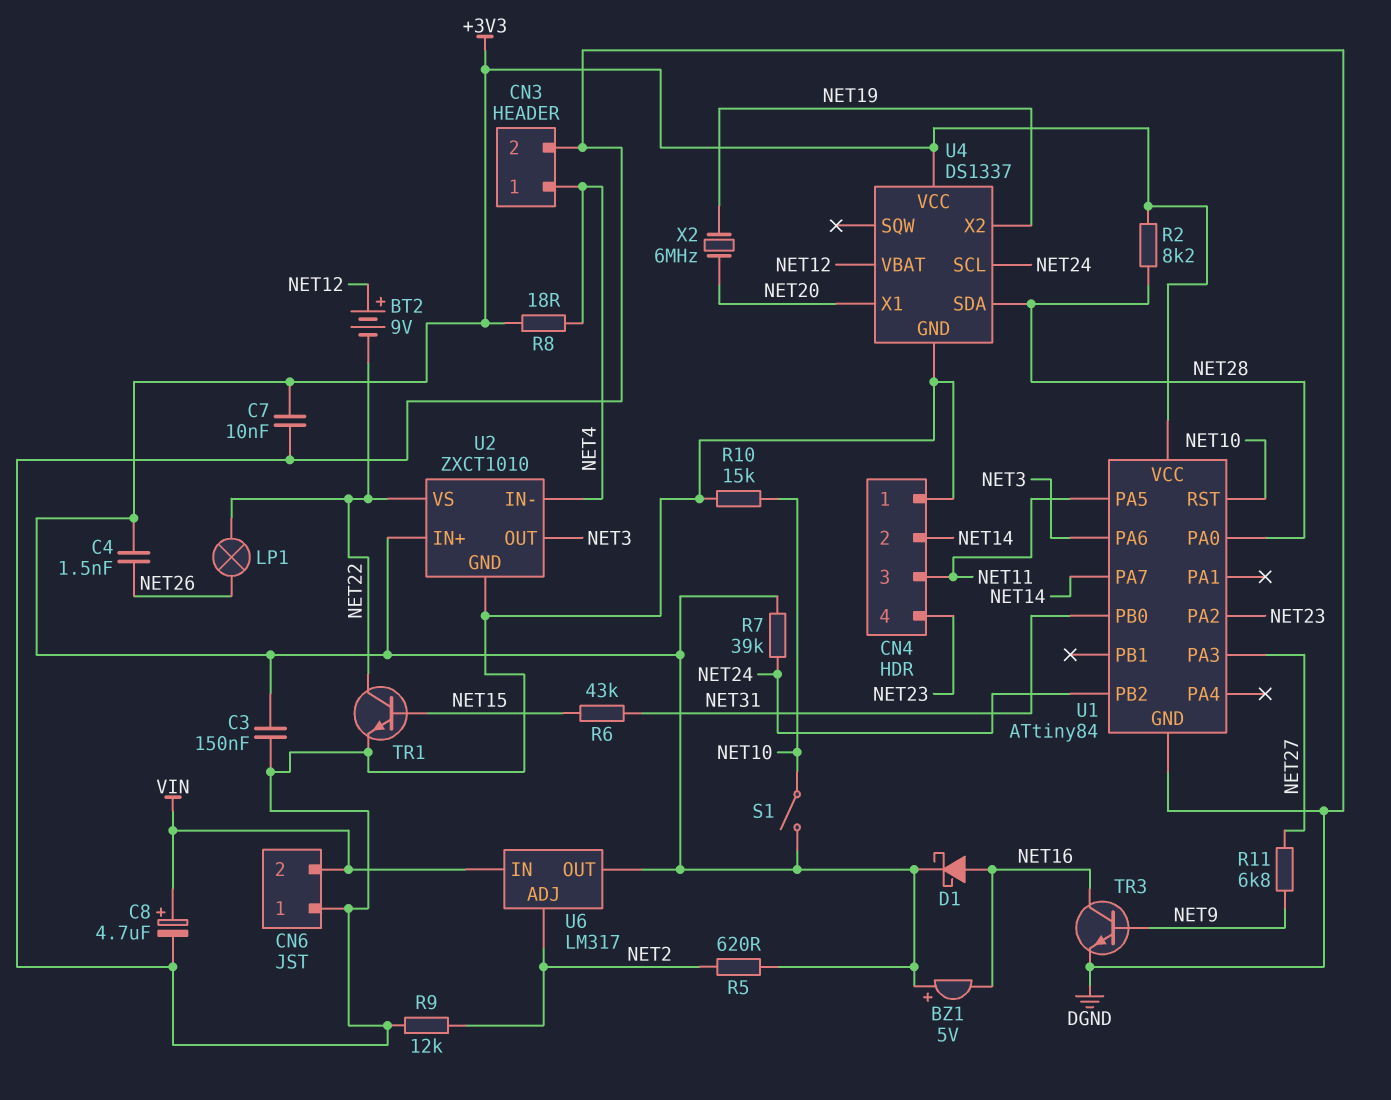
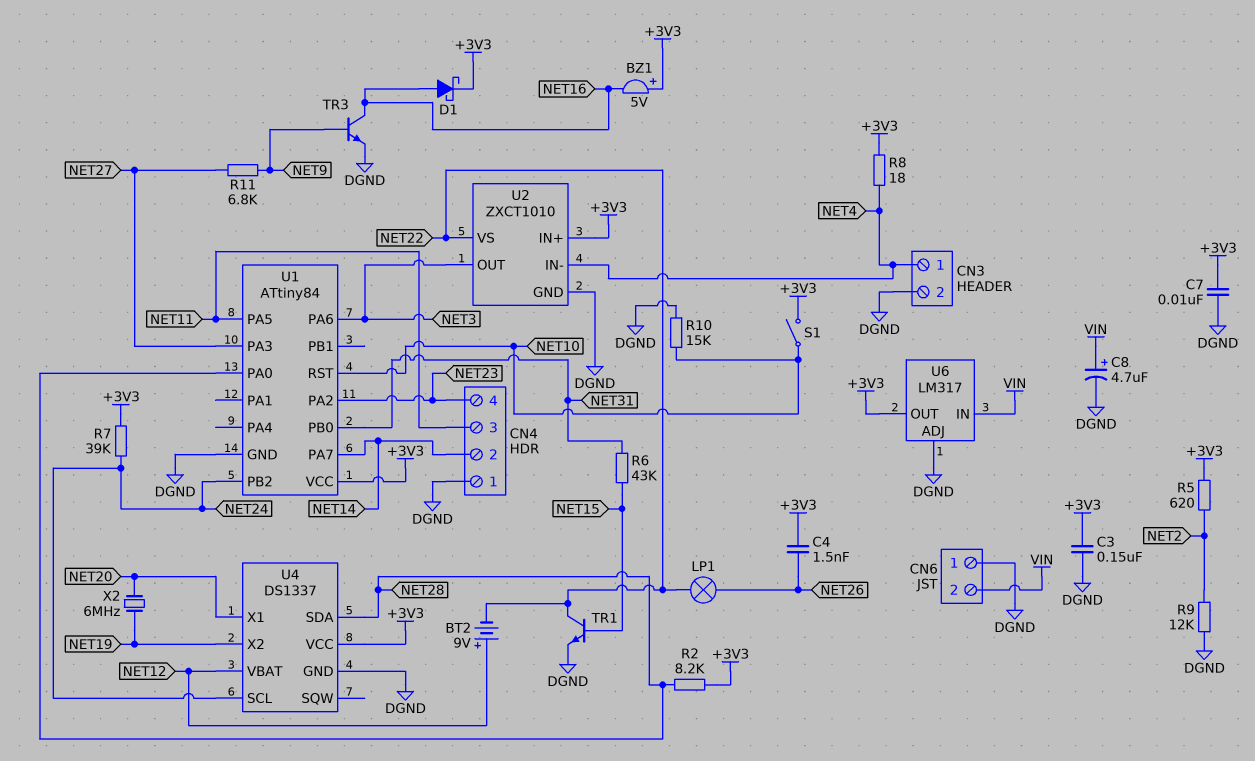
U6 pin ADJ: NET2 -> DGND

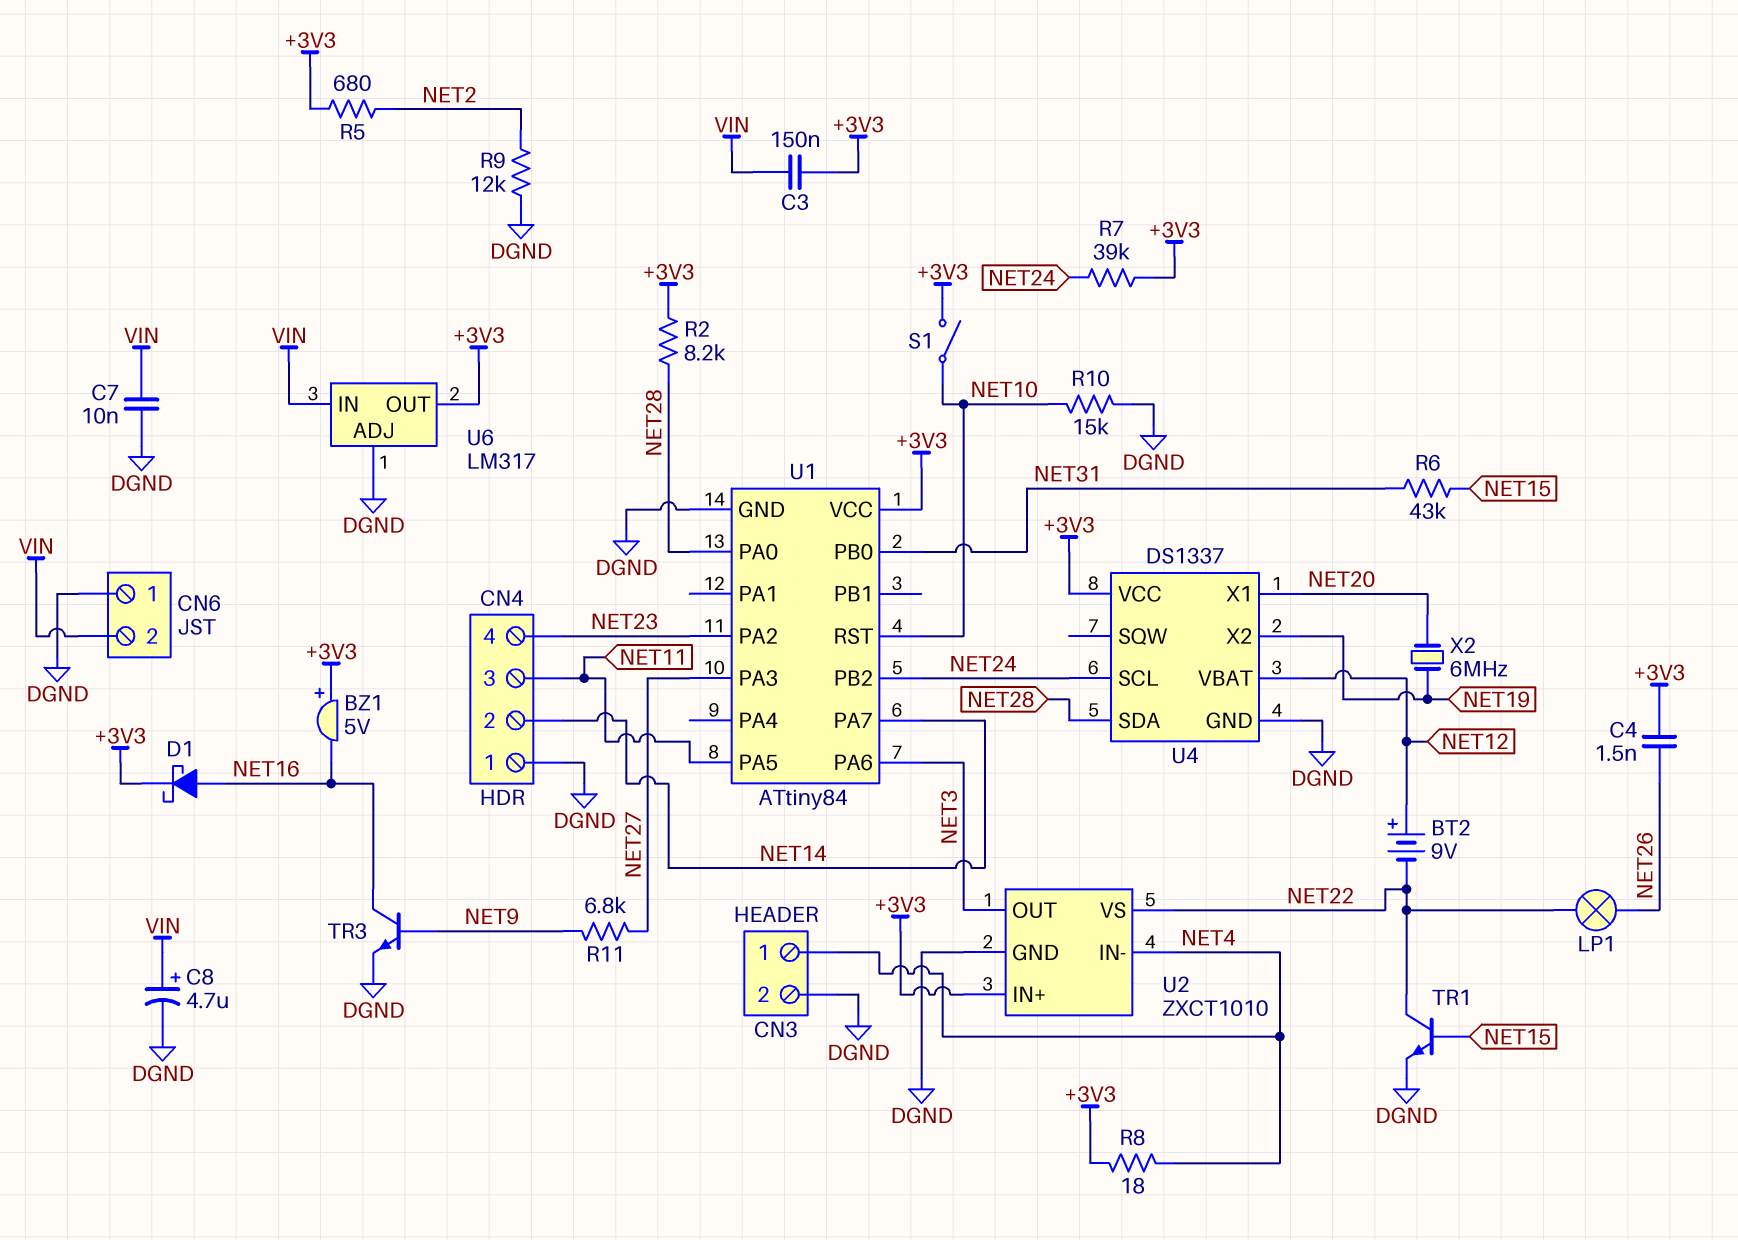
C3: 150nF (+3V3, DGND) -> 150nF (+3V3, VIN)
C7: 10nF (+3V3, DGND) -> 10nF (DGND, VIN)
R5: 620 (+3V3, NET2) -> 680 (+3V3, NET2)

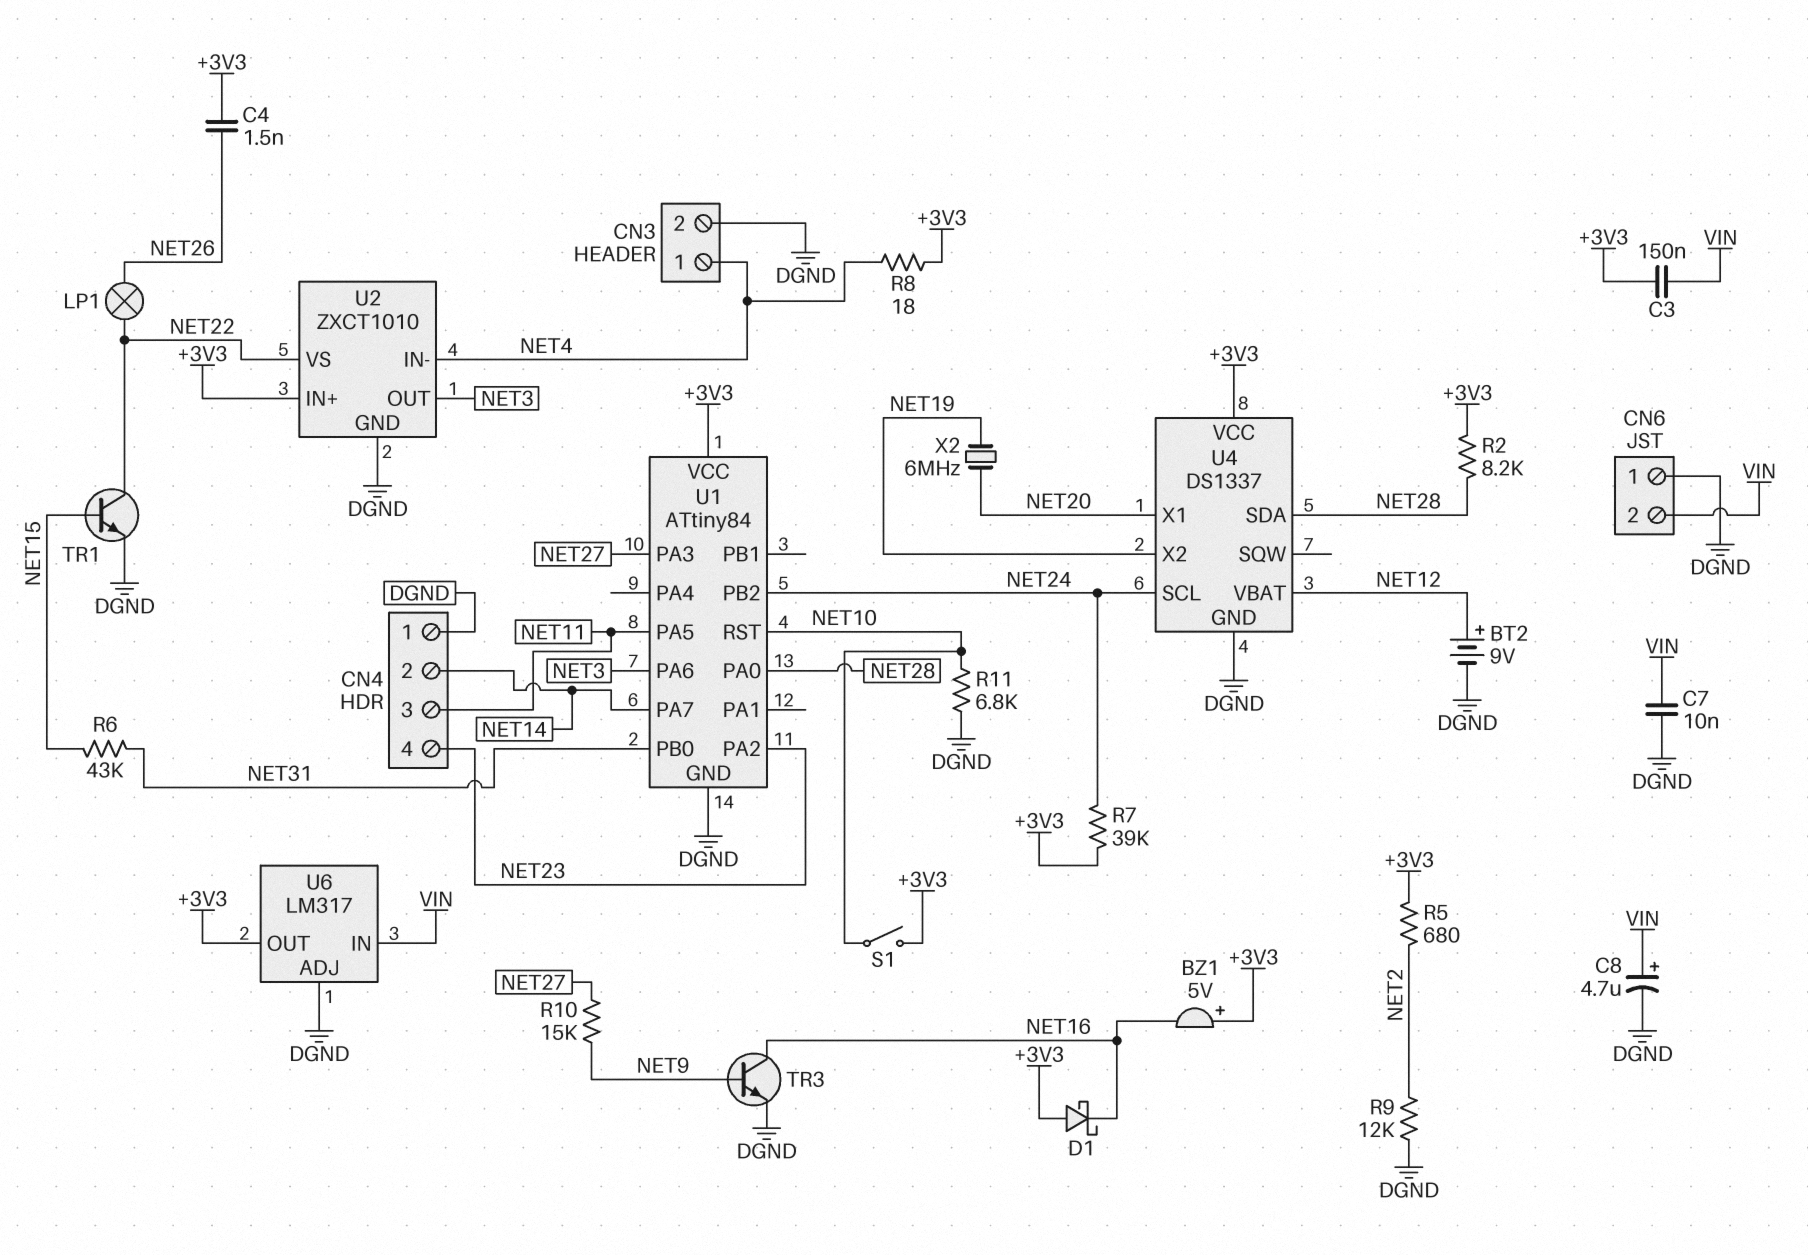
BT2: 9V (plus NET12, minus NET22) -> 9V (plus NET12, minus DGND)
D1: schottky (A NET16, K +3V3) -> schottky (A +3V3, K NET16)
R10: 15k (DGND, NET10) -> 15k (NET9, NET27)
R11: 6.8k (NET9, NET27) -> 6.8k (DGND, NET10)

